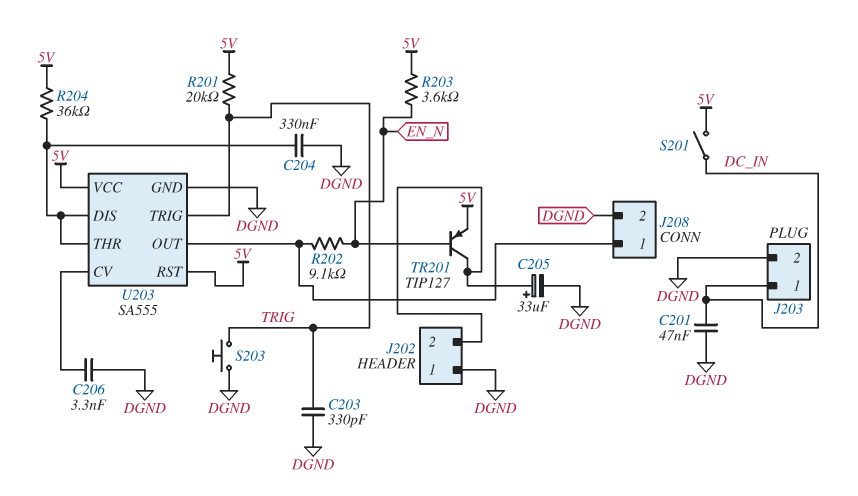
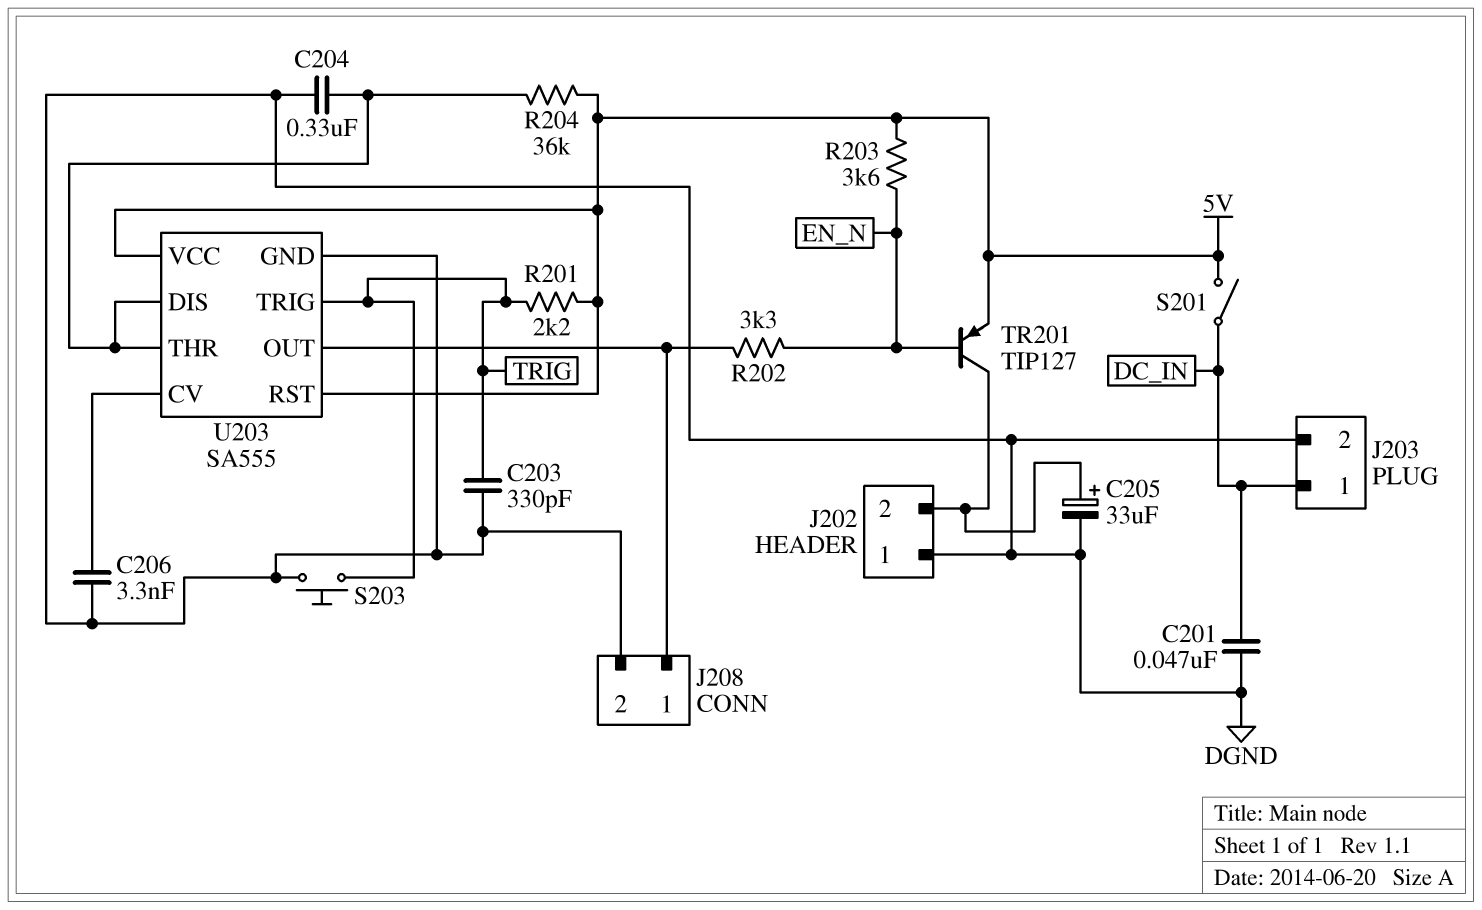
R201: 20k (5V, TRIG) -> 2.2k (5V, TRIG)
R202: 9.1k (EN_N, J208/1) -> 3.3k (EN_N, J208/1)

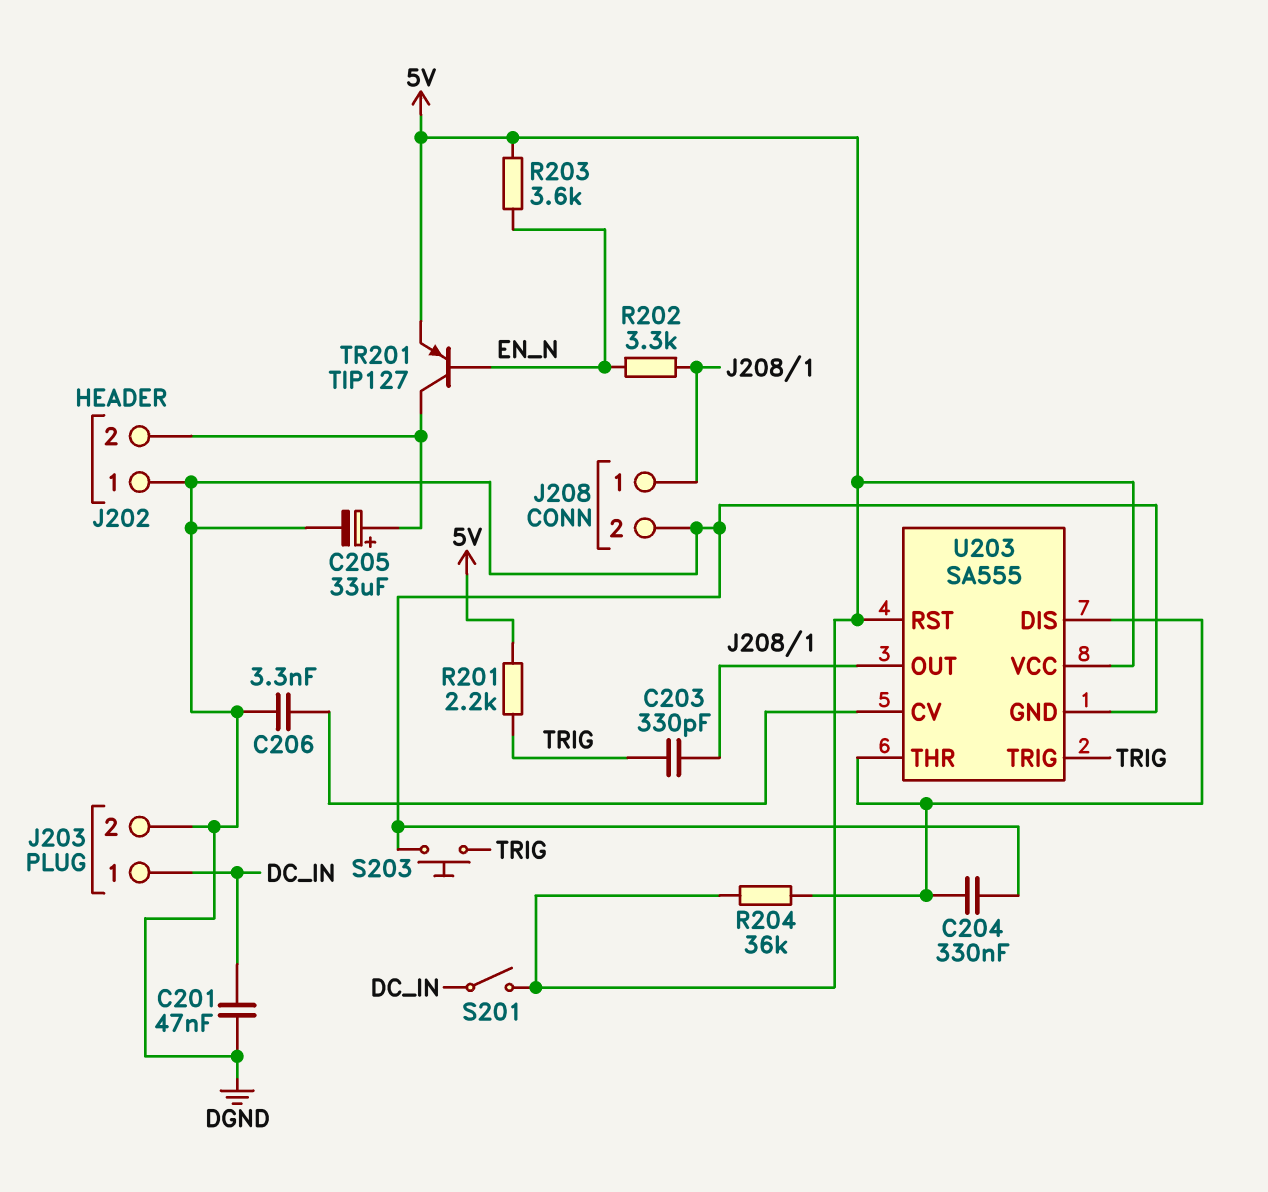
C203: 330pF (DGND, TRIG) -> 330pF (J208/1, TRIG)

